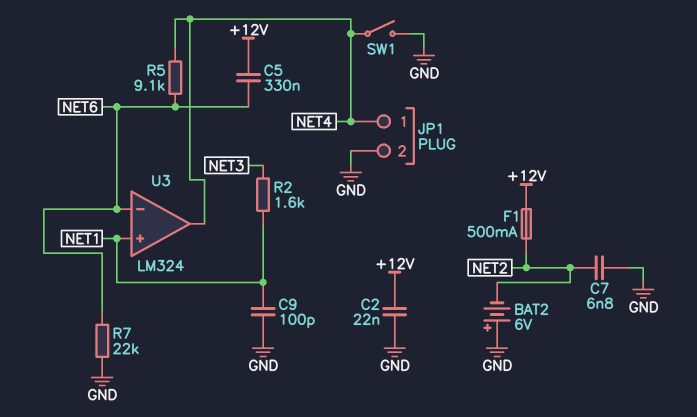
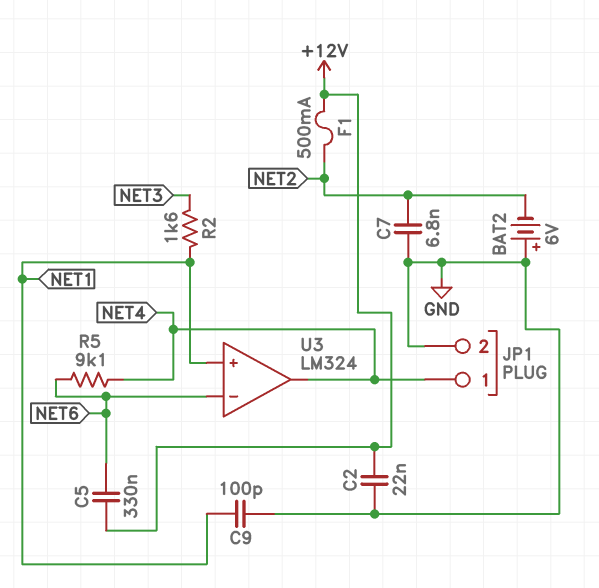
R7: 22k (GND, NET6) -> none
SW1: switch (GND, NET4) -> none

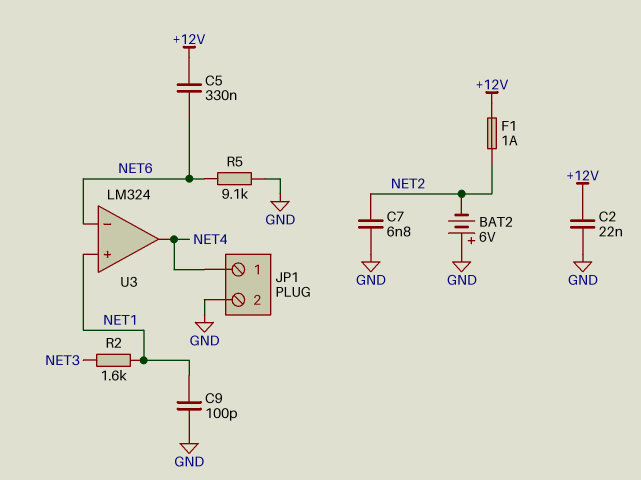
F1: 500mA (+12V, NET2) -> 1A (+12V, NET2)
R5: 9.1k (NET4, NET6) -> 9.1k (GND, NET6)

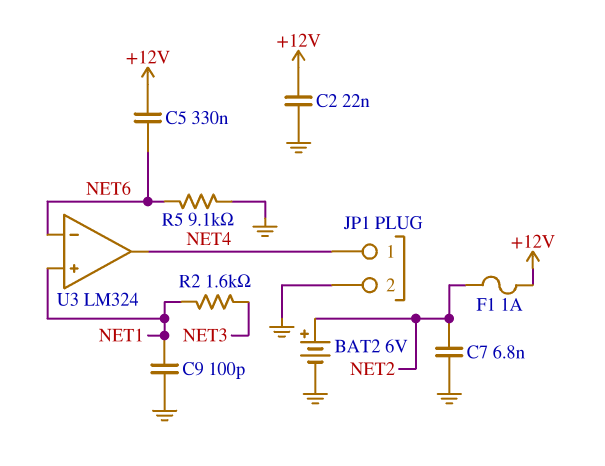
BAT2: 6V (plus GND, minus NET2) -> 6V (plus NET2, minus GND)

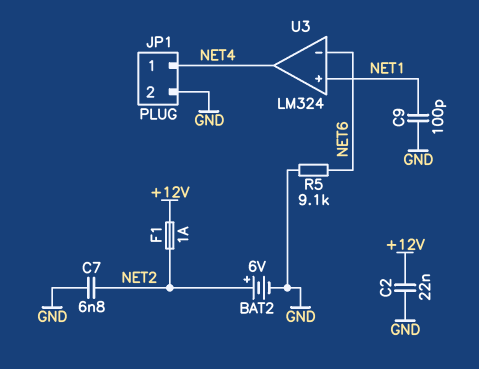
C5: 330nF (+12V, NET6) -> none
R2: 1.6k (NET1, NET3) -> none

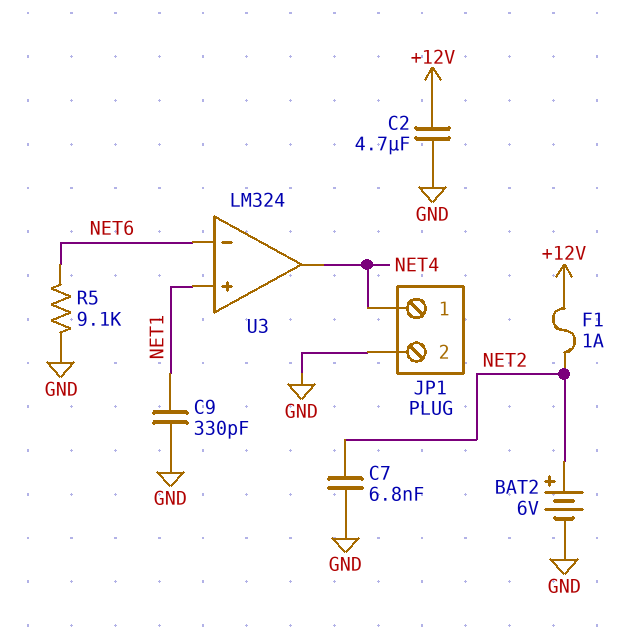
C2: 22nF (+12V, GND) -> 4.7uF (+12V, GND)
C9: 100pF (GND, NET1) -> 330pF (GND, NET1)

